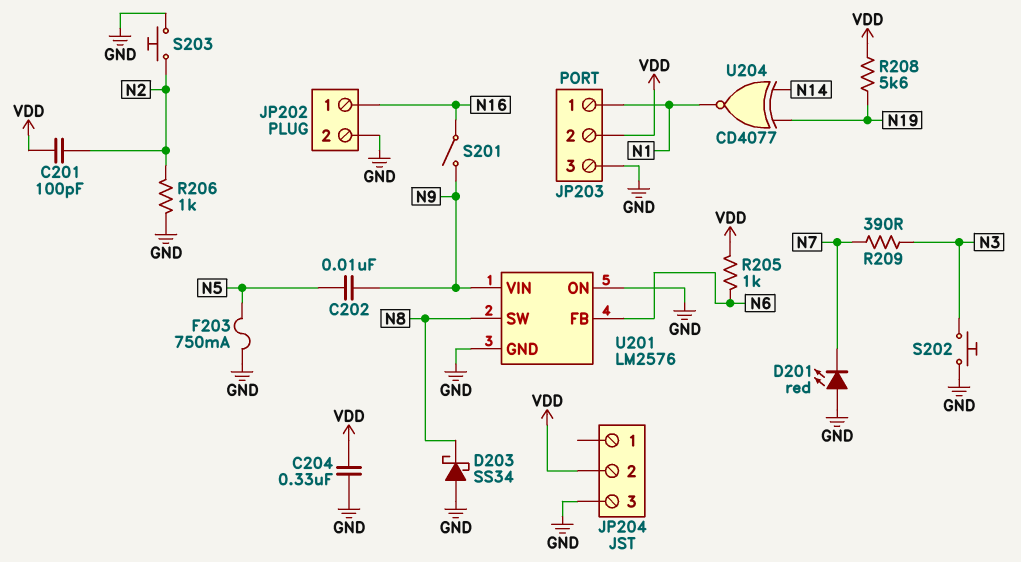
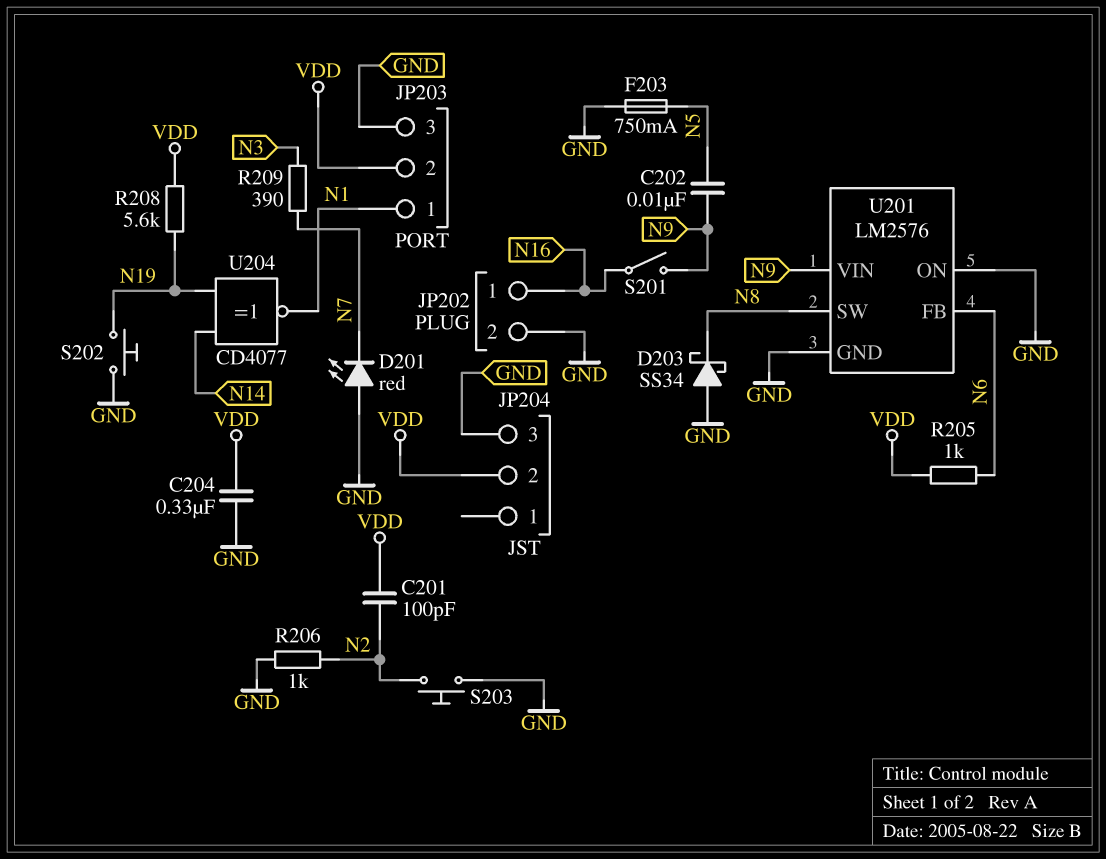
S202: button (GND, N3) -> button (GND, N19)

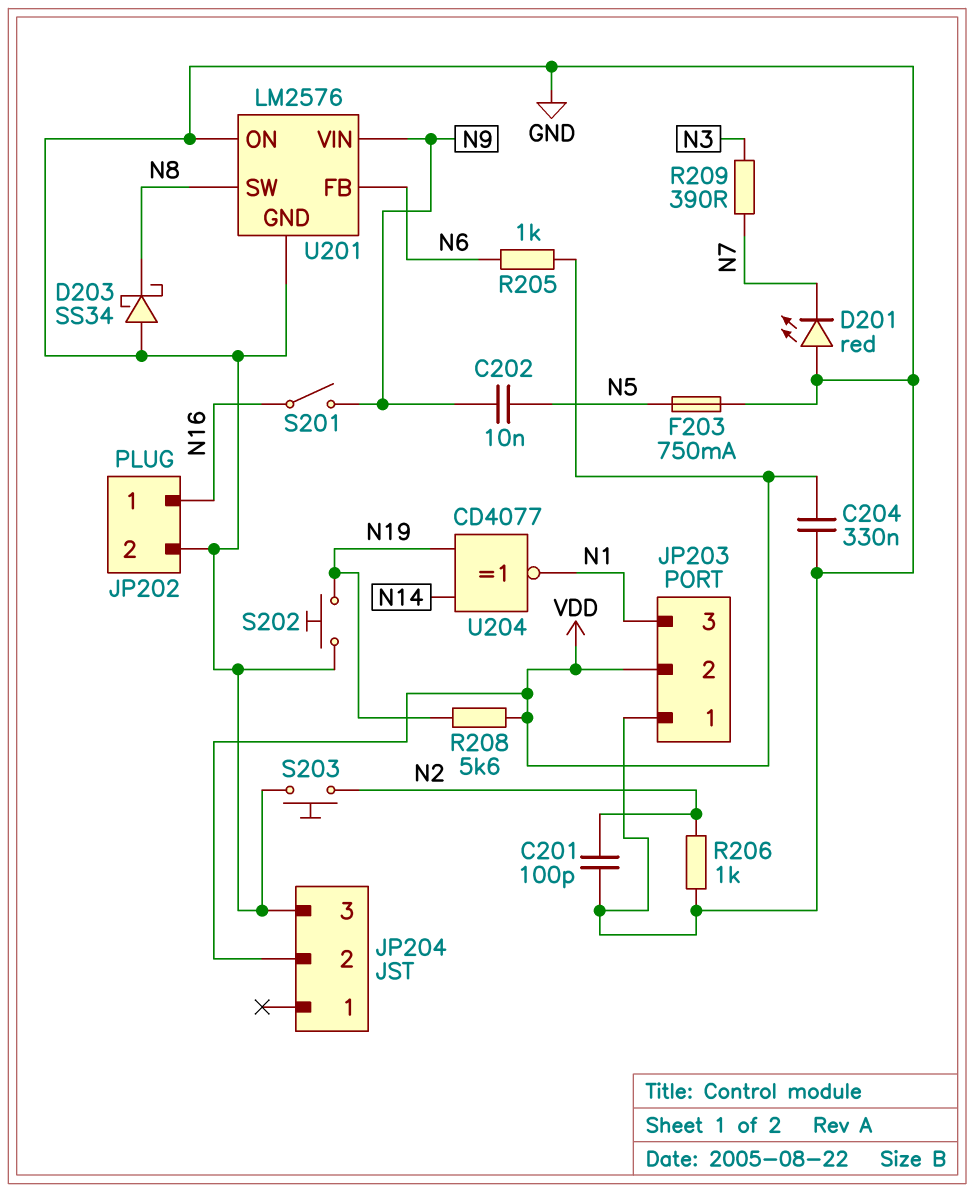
C201: 100pF (N2, VDD) -> 100pF (GND, N2)
JP203 pin 1: N1 -> GND
JP203 pin 3: GND -> N1

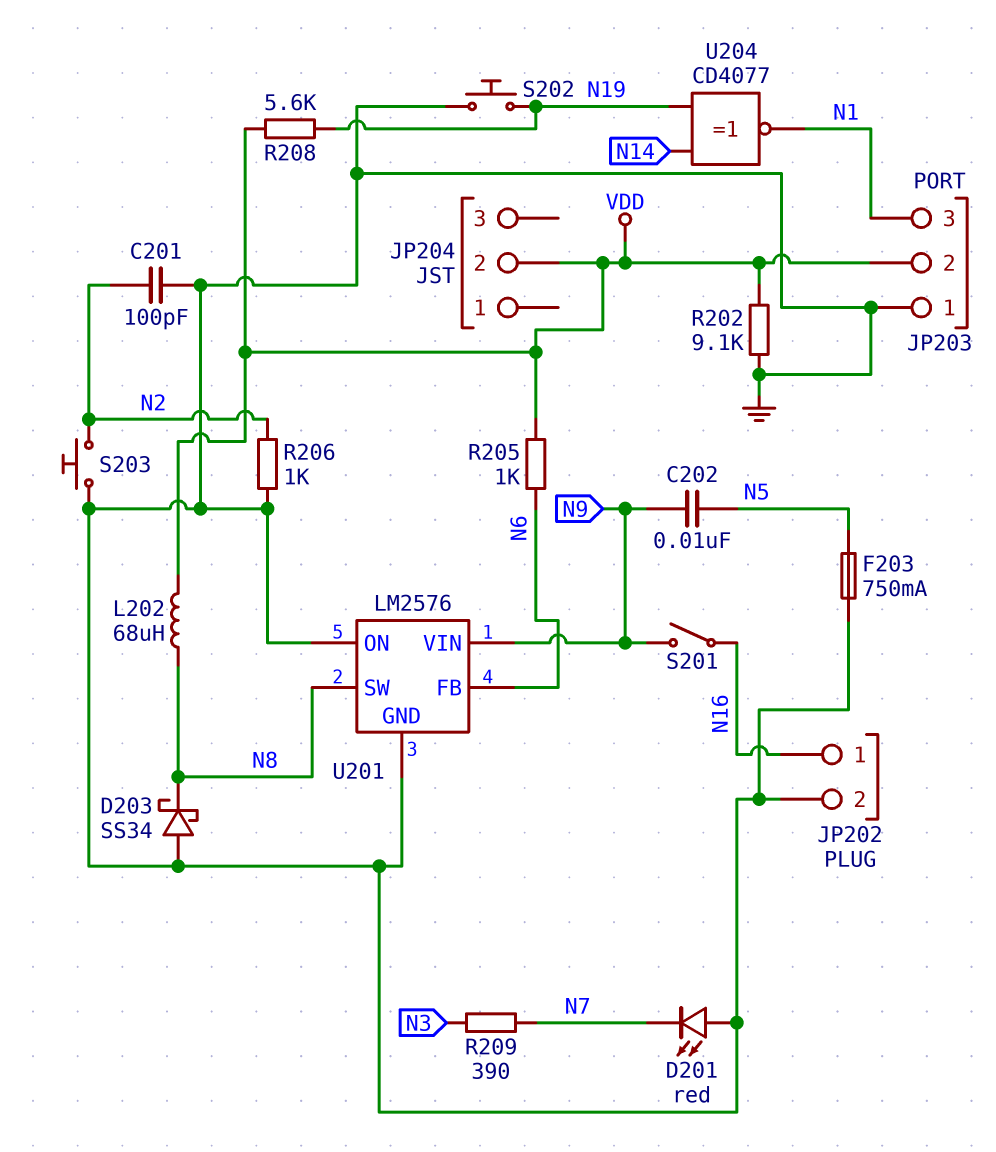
C204: 330nF (GND, VDD) -> none
JP204 pin 3: GND -> none
L202: none -> 68uH (N8, VDD)
R202: none -> 9.1k (GND, VDD)

